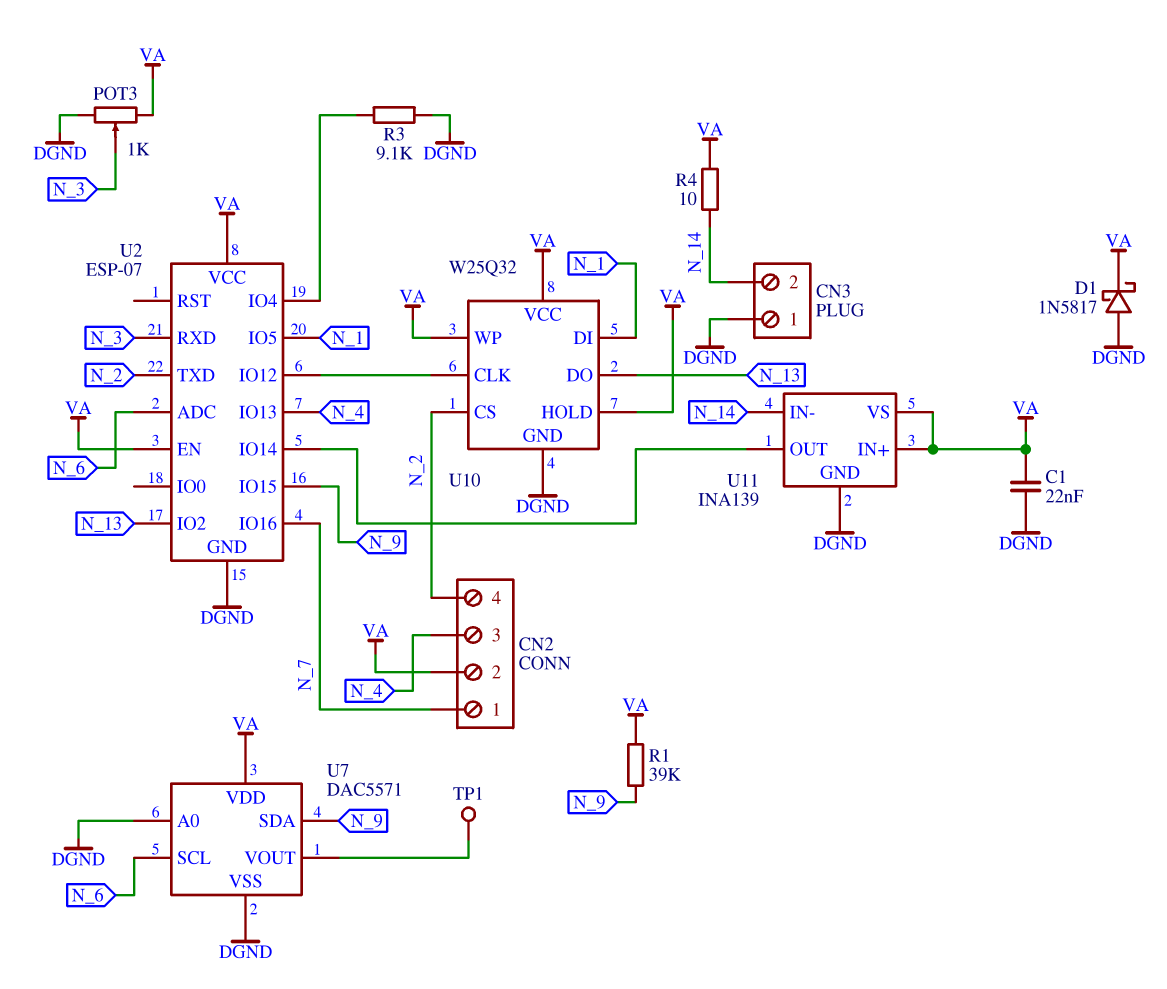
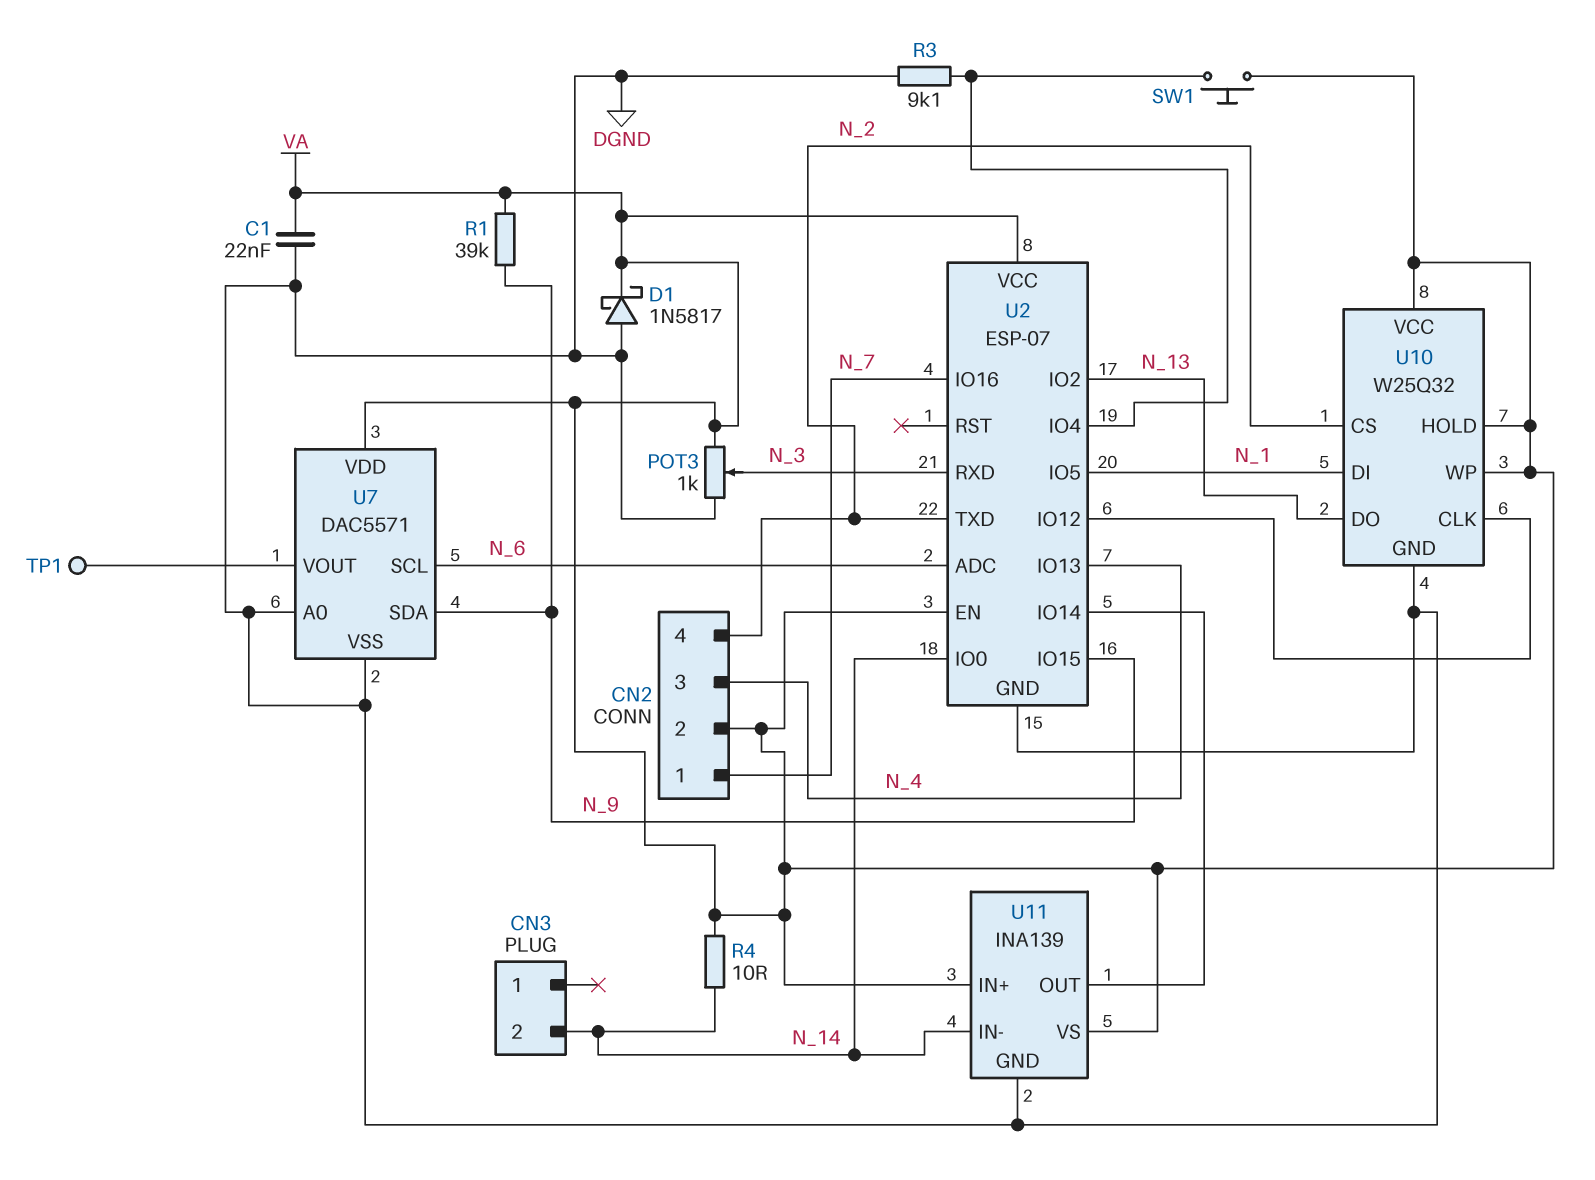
CN3 pin 1: DGND -> none
SW1: none -> button (U2/IO4, VA)
U2 pin IO0: none -> N_14

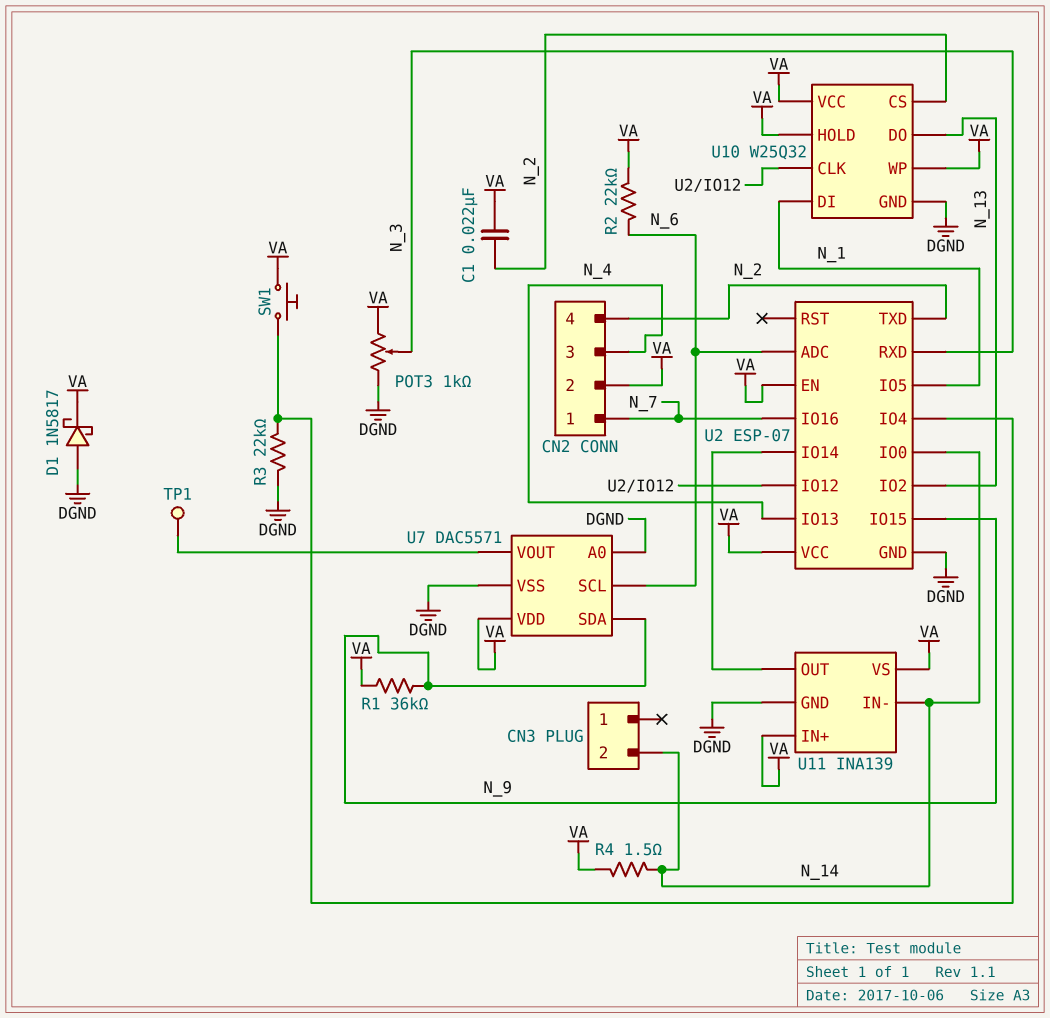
C1: 22nF (DGND, VA) -> 22nF (N_2, VA)
R1: 39k (N_9, VA) -> 36k (N_9, VA)
R2: none -> 22k (N_6, VA)
R3: 9.1k (DGND, U2/IO4) -> 22k (DGND, U2/IO4)
R4: 10 (N_14, VA) -> 1.5 (N_14, VA)

